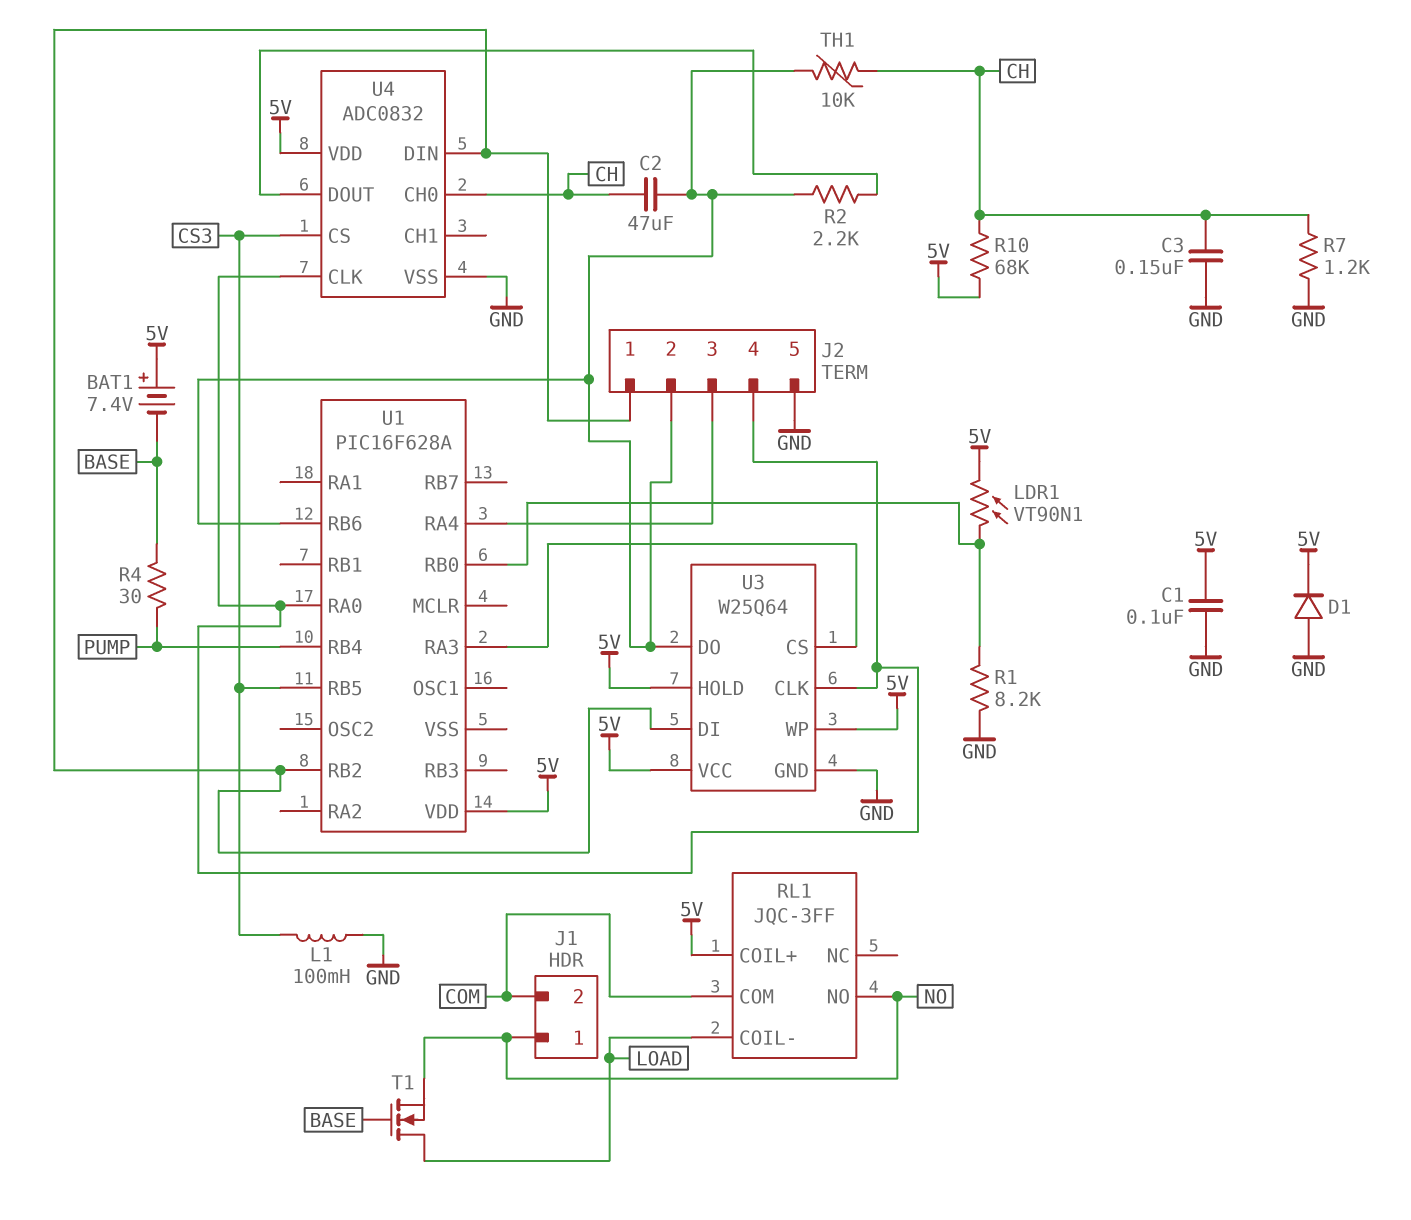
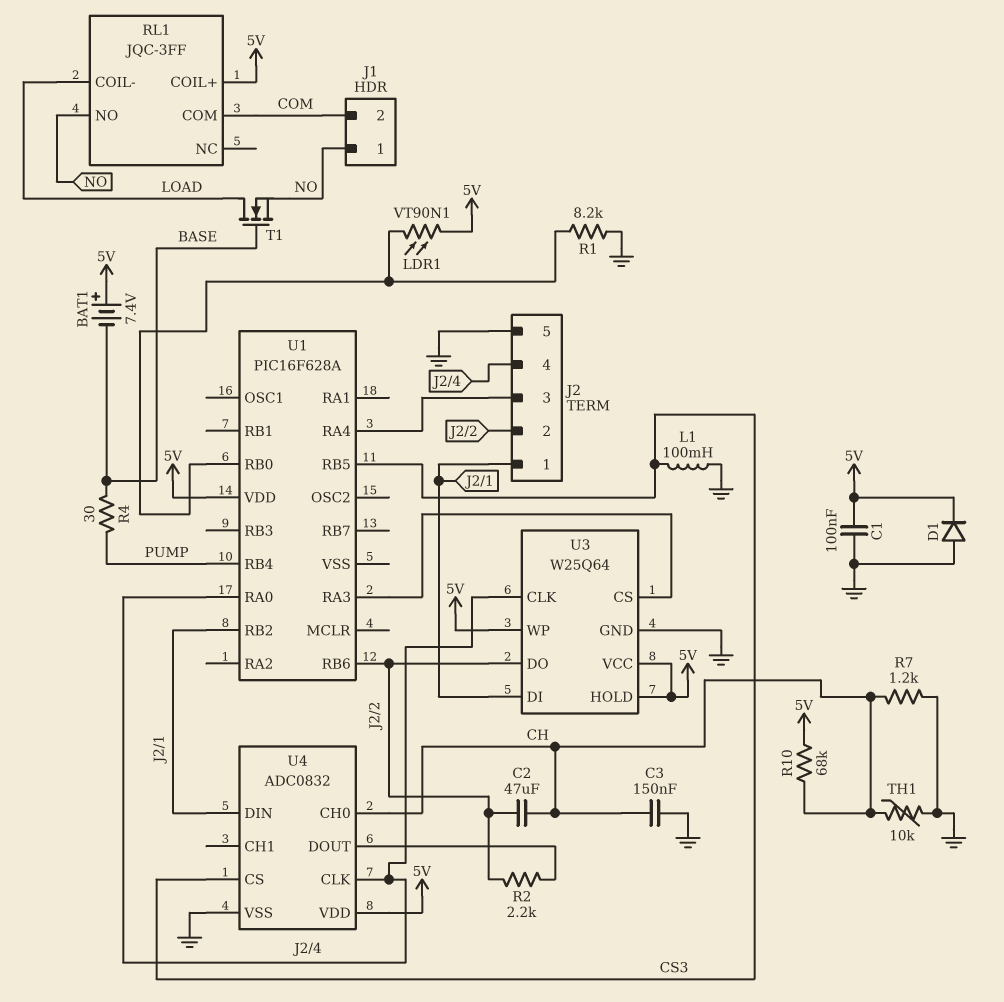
TH1: 10k (CH, J2/2) -> 10k (CH, GND)

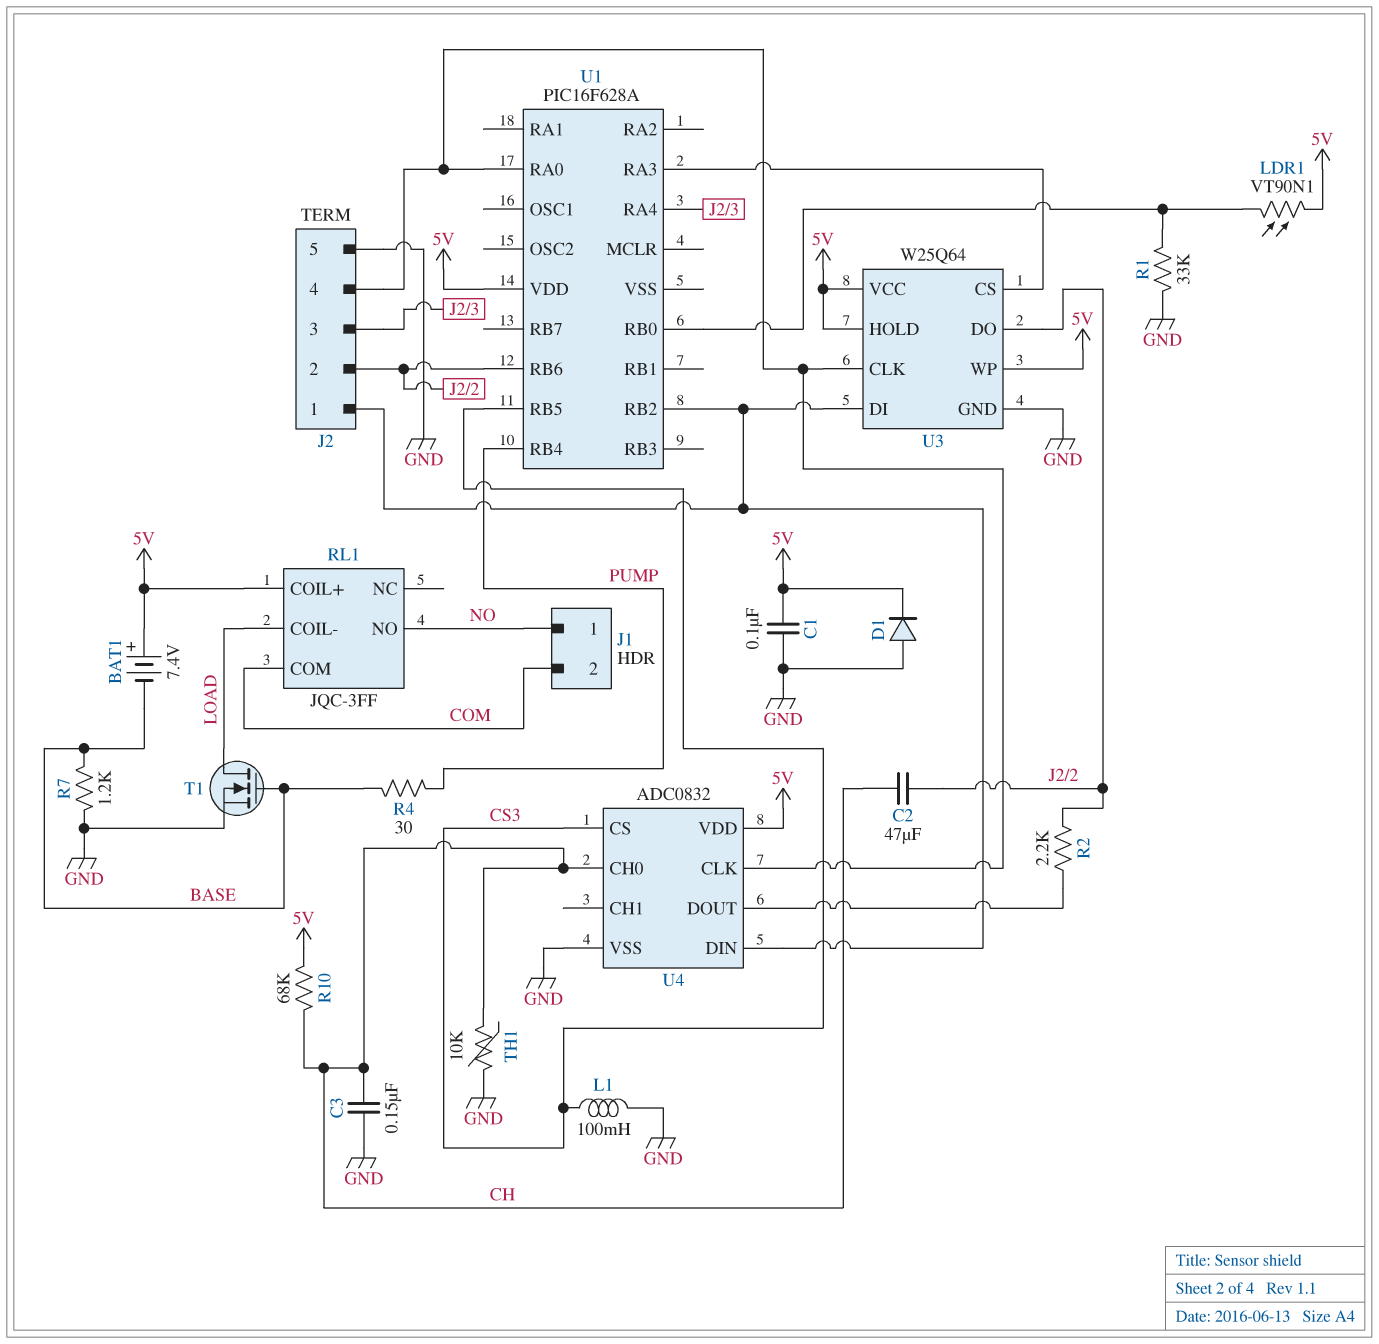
R1: 8.2k (GND, U1/RB0) -> 33k (GND, U1/RB0)
R7: 1.2k (CH, GND) -> 1.2k (BASE, GND)
T1: NMOS (G BASE, D LOAD, S NO) -> NMOS (G BASE, D LOAD, S GND)

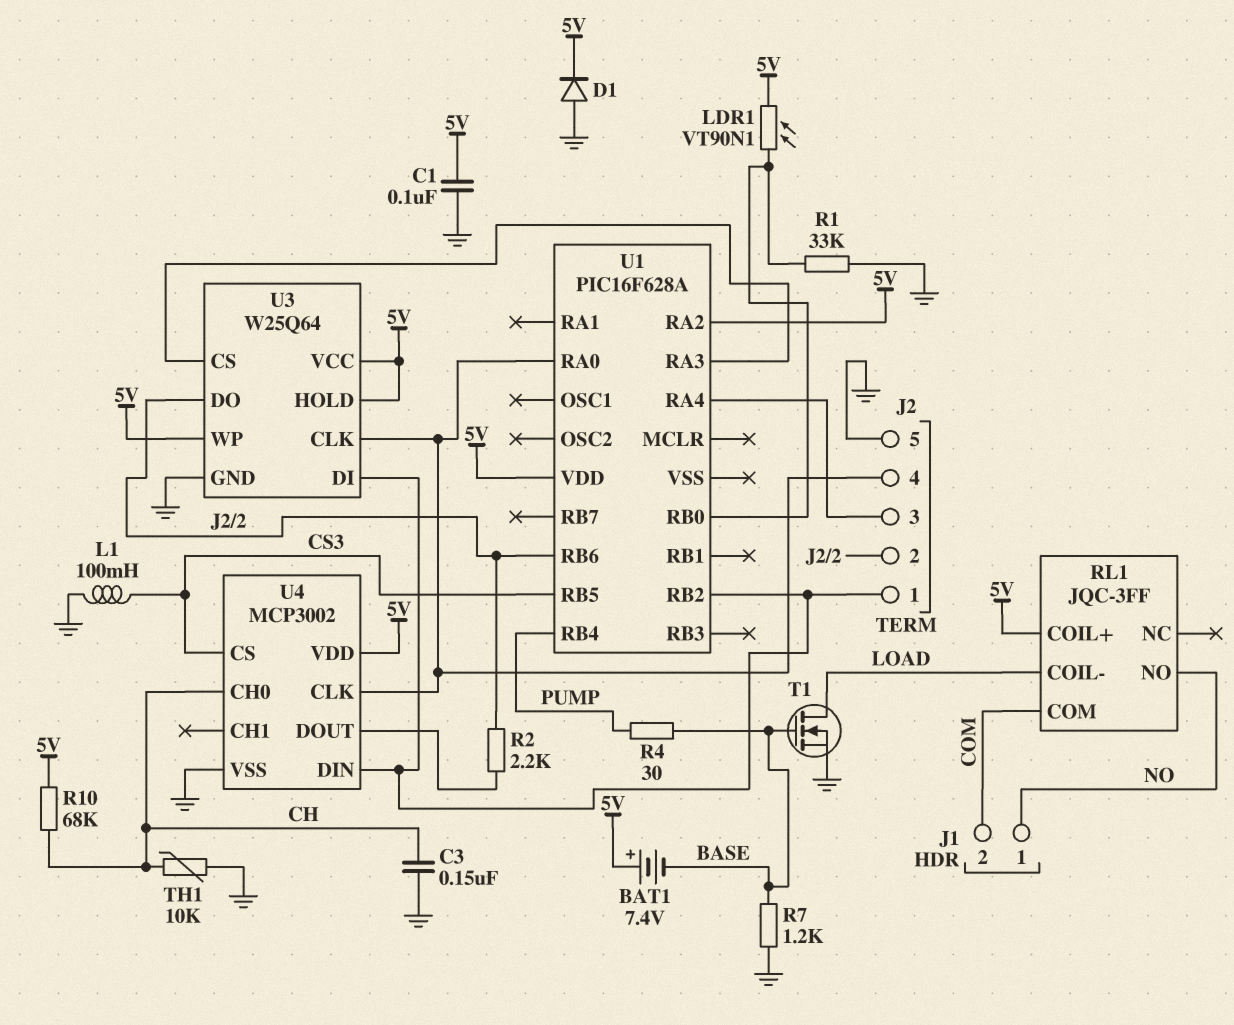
C2: 47uF (CH, J2/2) -> none
U1 pin RA2: none -> 5V
U4: ADC0832 -> MCP3002

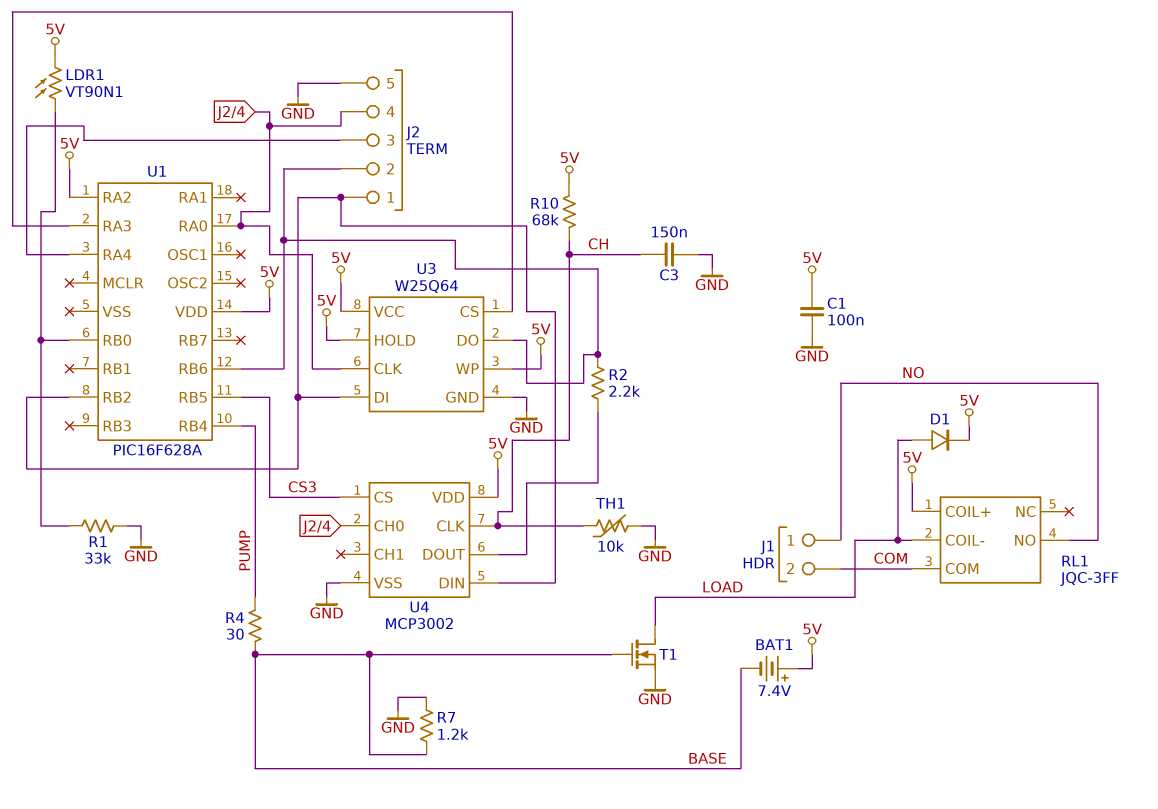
D1: diode (A GND, K 5V) -> diode (A LOAD, K 5V)
L1: 100mH (CS3, GND) -> none
U4 pin CH0: CH -> J2/4
U4 pin CLK: J2/4 -> CH

